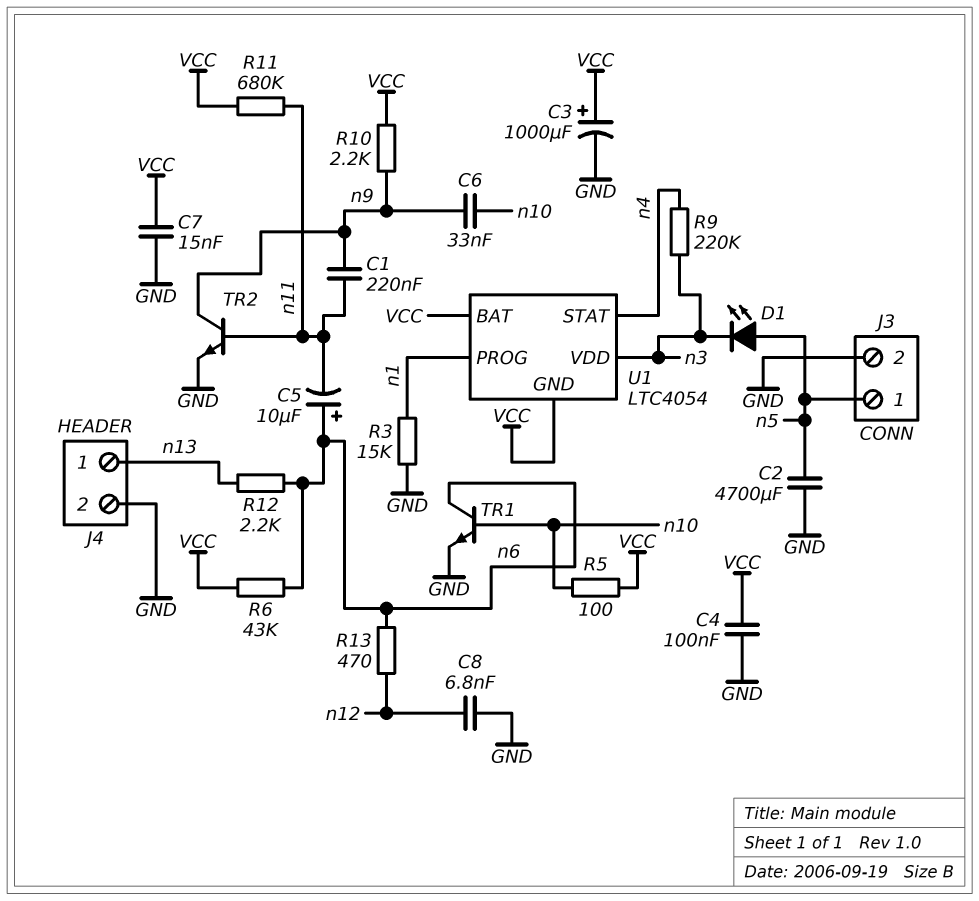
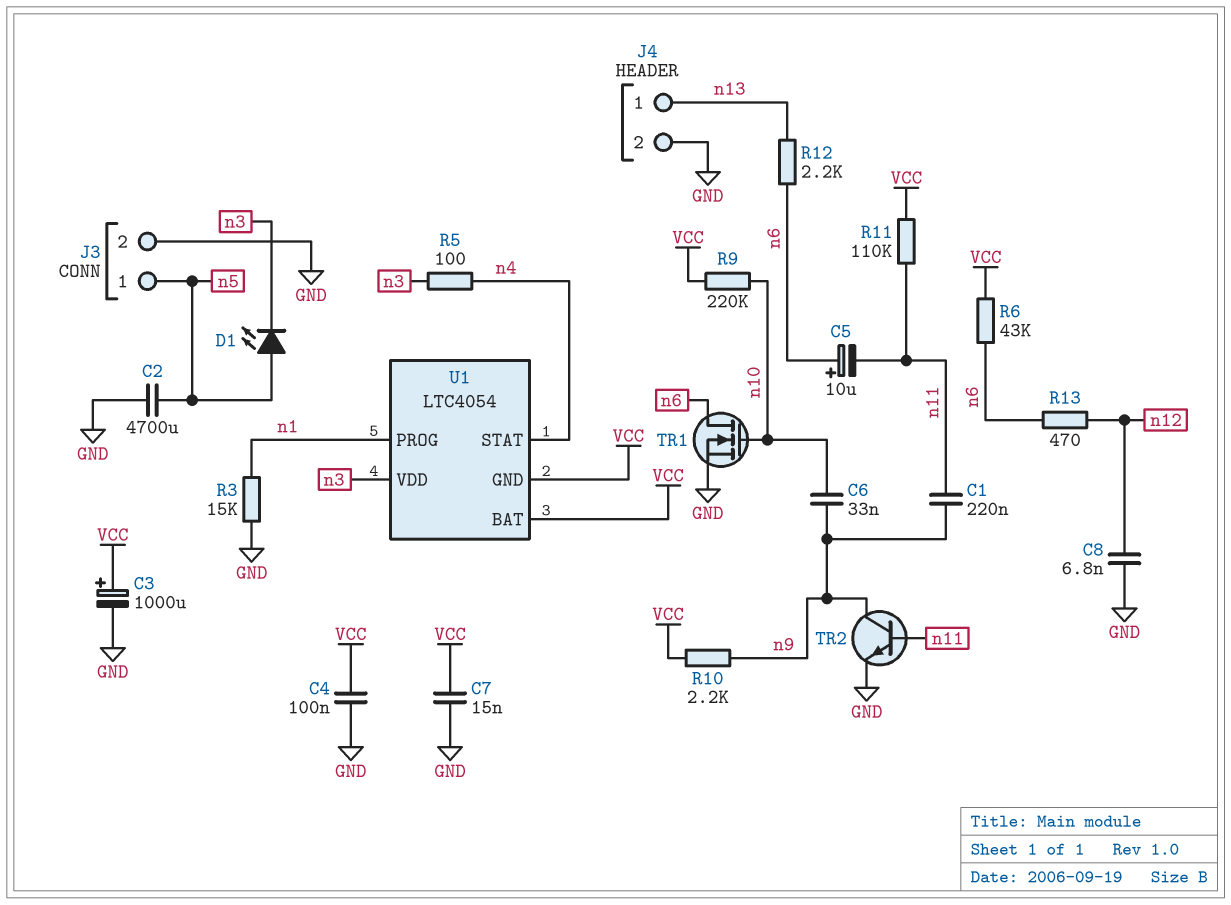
R5: 100 (VCC, n10) -> 100 (n3, n4)
R9: 220k (n3, n4) -> 220k (VCC, n10)
R11: 680k (VCC, n11) -> 110k (VCC, n11)
TR1: NPN (B n10, C n6, E GND) -> NMOS (G n10, D n6, S GND)

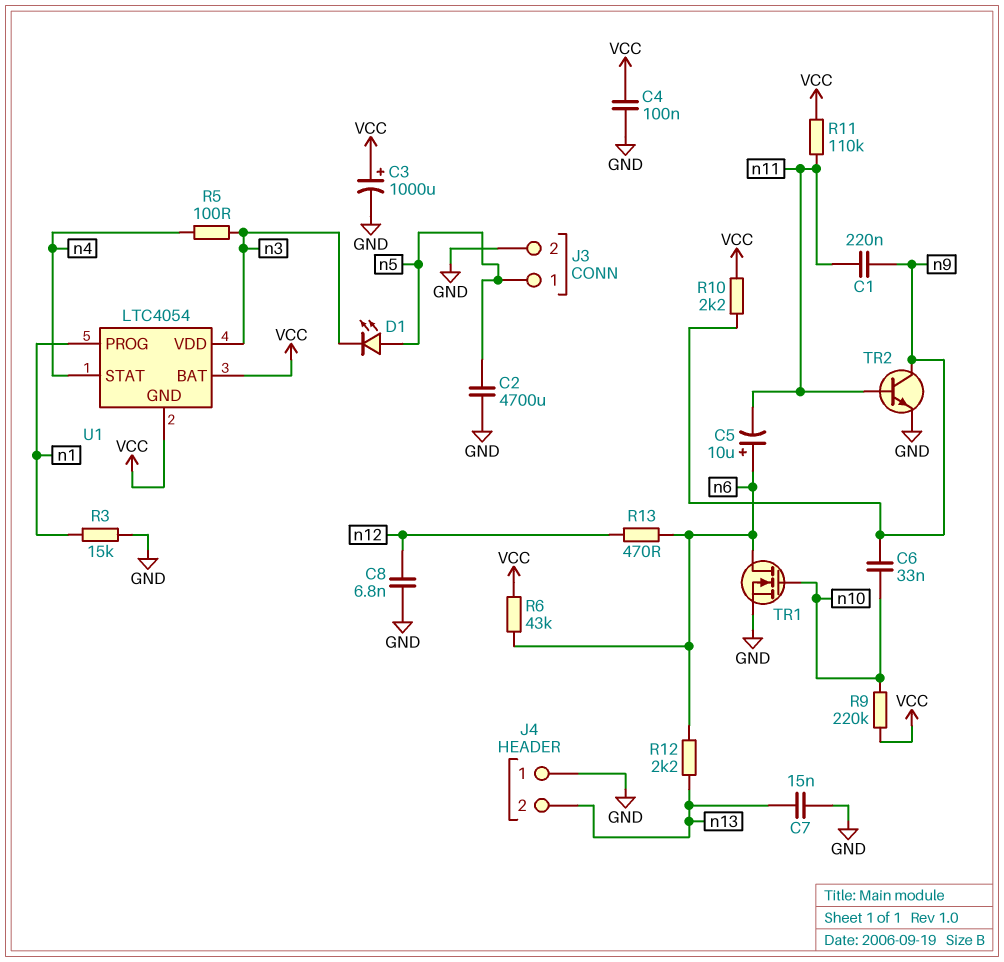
C7: 15nF (GND, VCC) -> 15nF (GND, n13)
J4 pin 1: n13 -> GND
J4 pin 2: GND -> n13

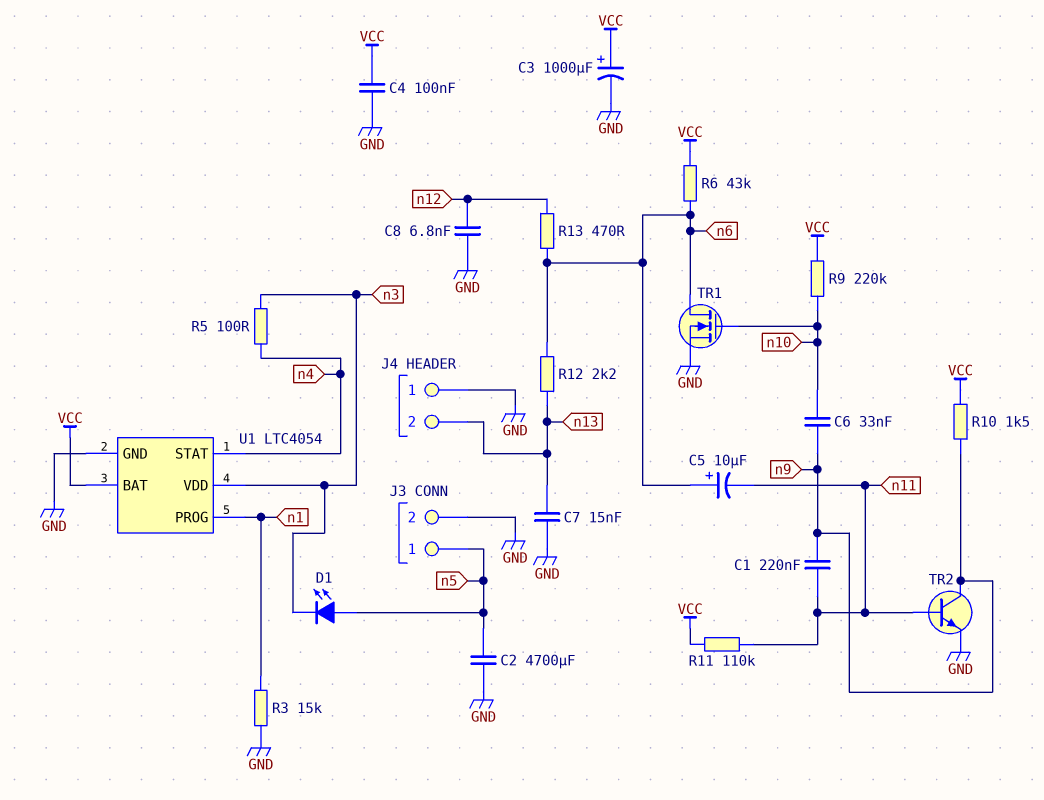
R10: 2.2k (VCC, n9) -> 1.5k (VCC, n9)
U1 pin GND: VCC -> GND

